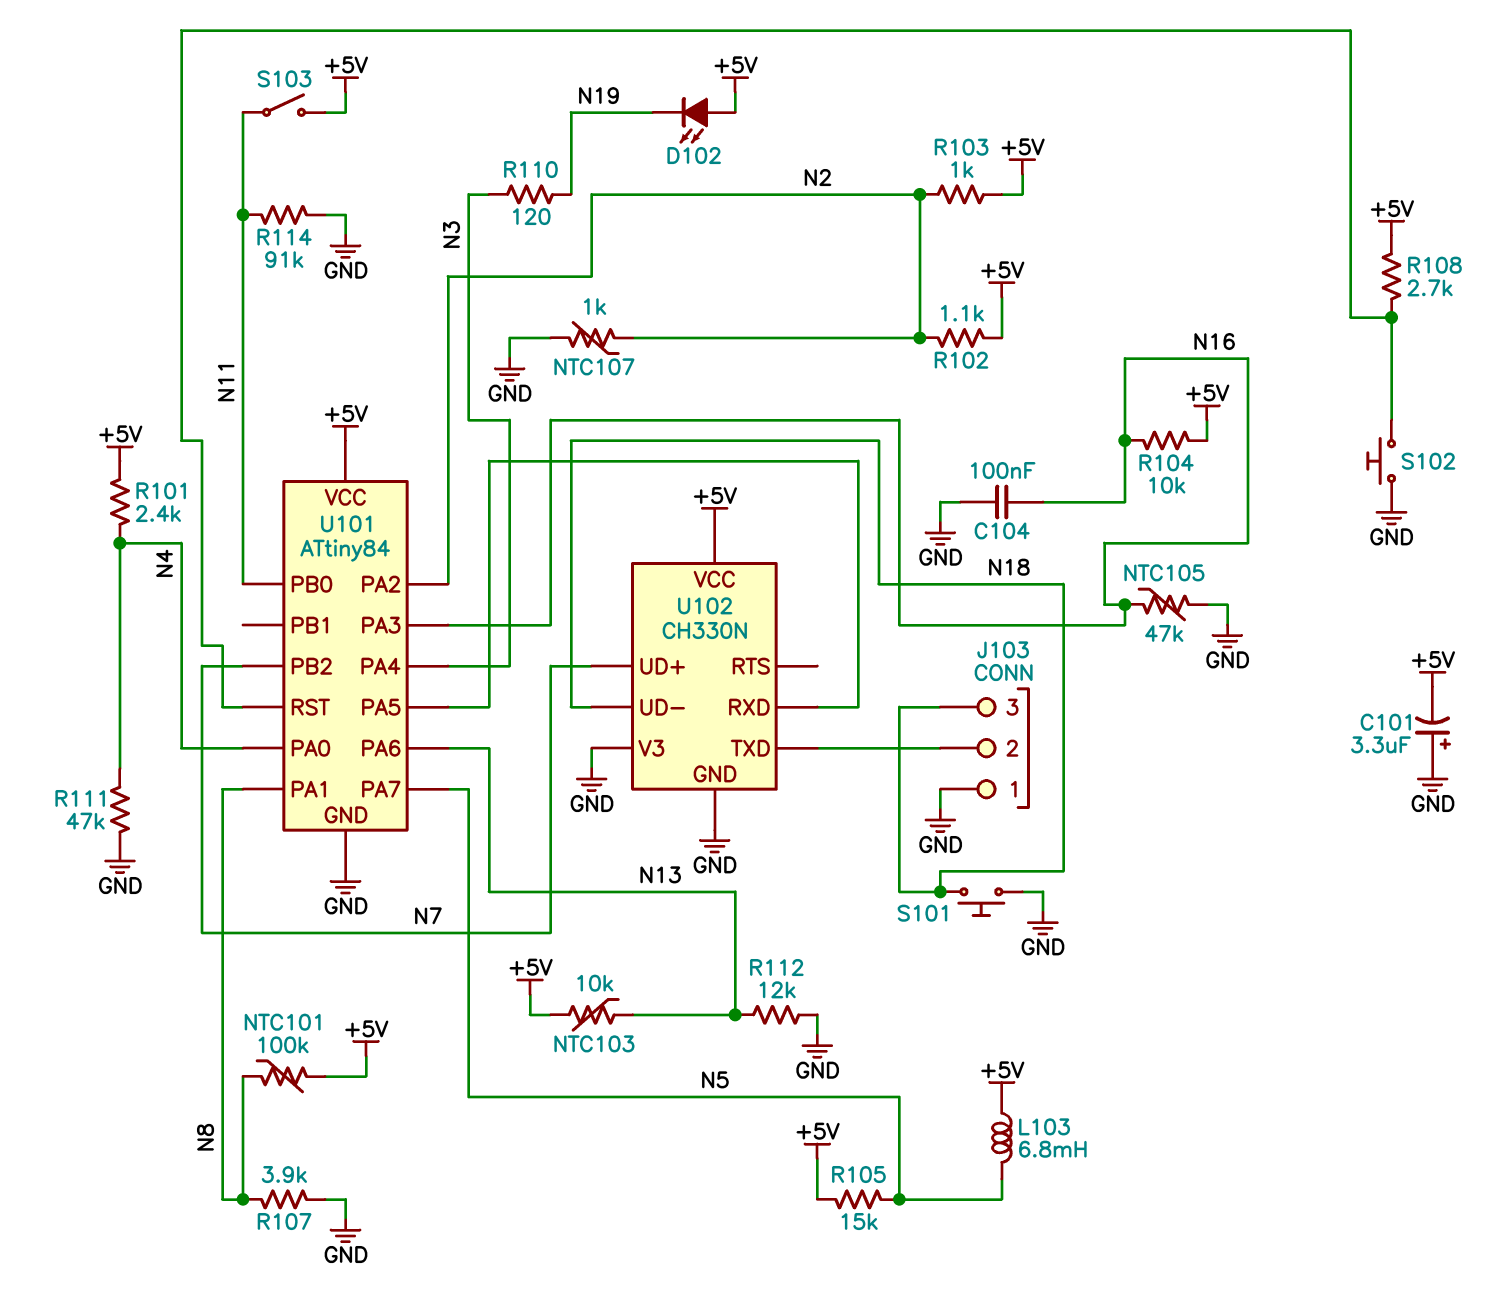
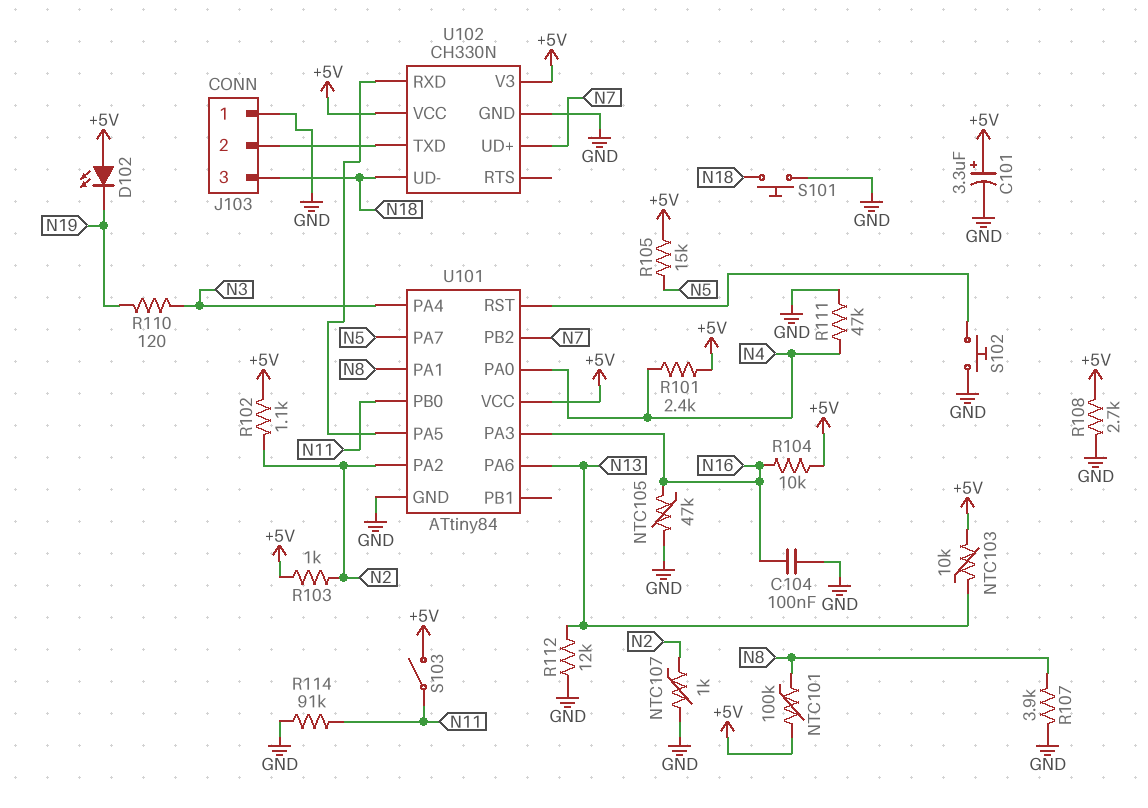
C101: 3.3uF (plus GND, minus +5V) -> 3.3uF (plus +5V, minus GND)
L103: 6.8mH (+5V, N5) -> none
R108: 2.7k (+5V, U101/RST) -> 2.7k (+5V, GND)
U102 pin V3: GND -> +5V

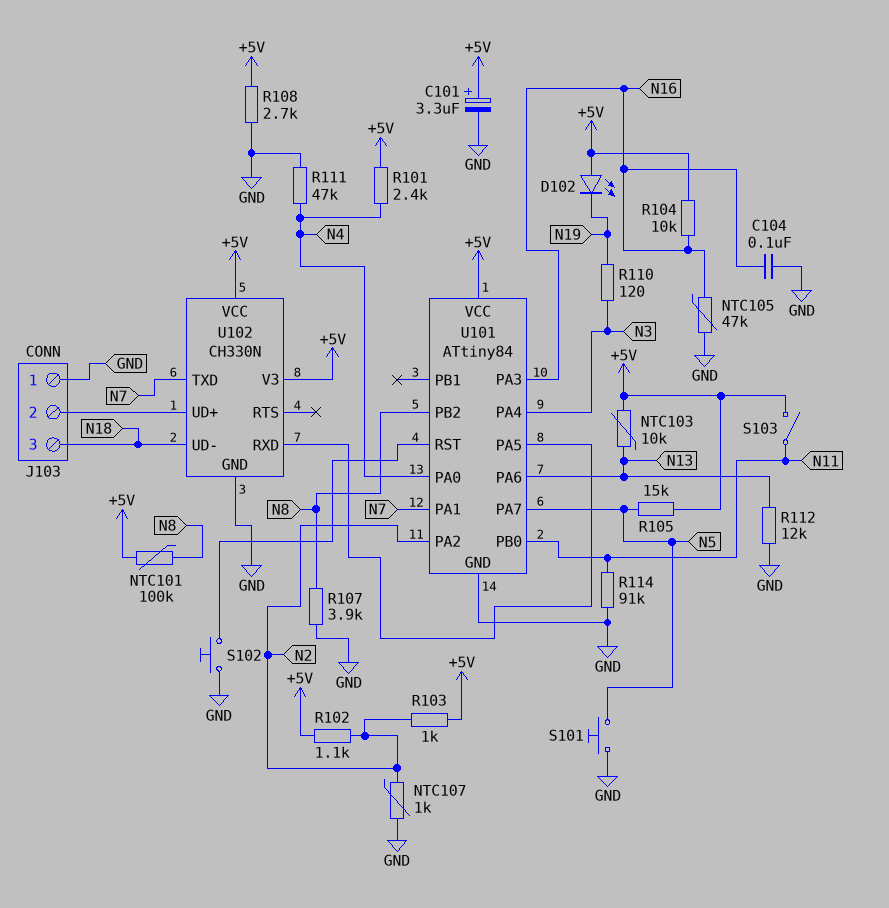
S101: button (GND, N18) -> button (GND, N5)
U101 pin PA1: N8 -> N7
U101 pin PB2: N7 -> N8
U102 pin TXD: J103/2 -> N7
U102 pin UD+: N7 -> J103/2

